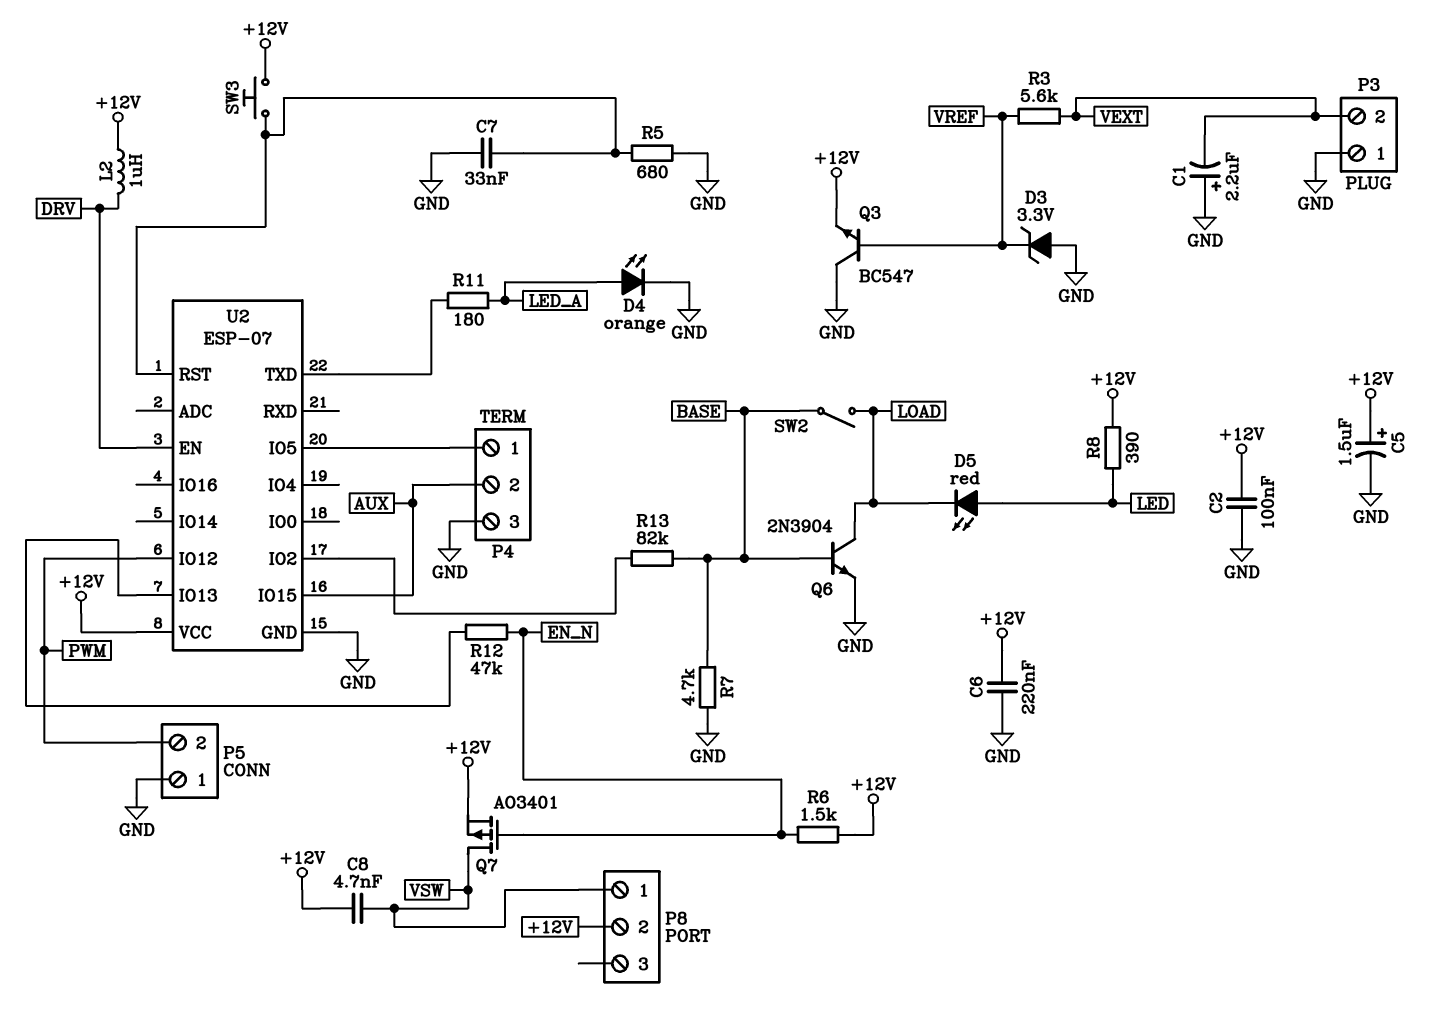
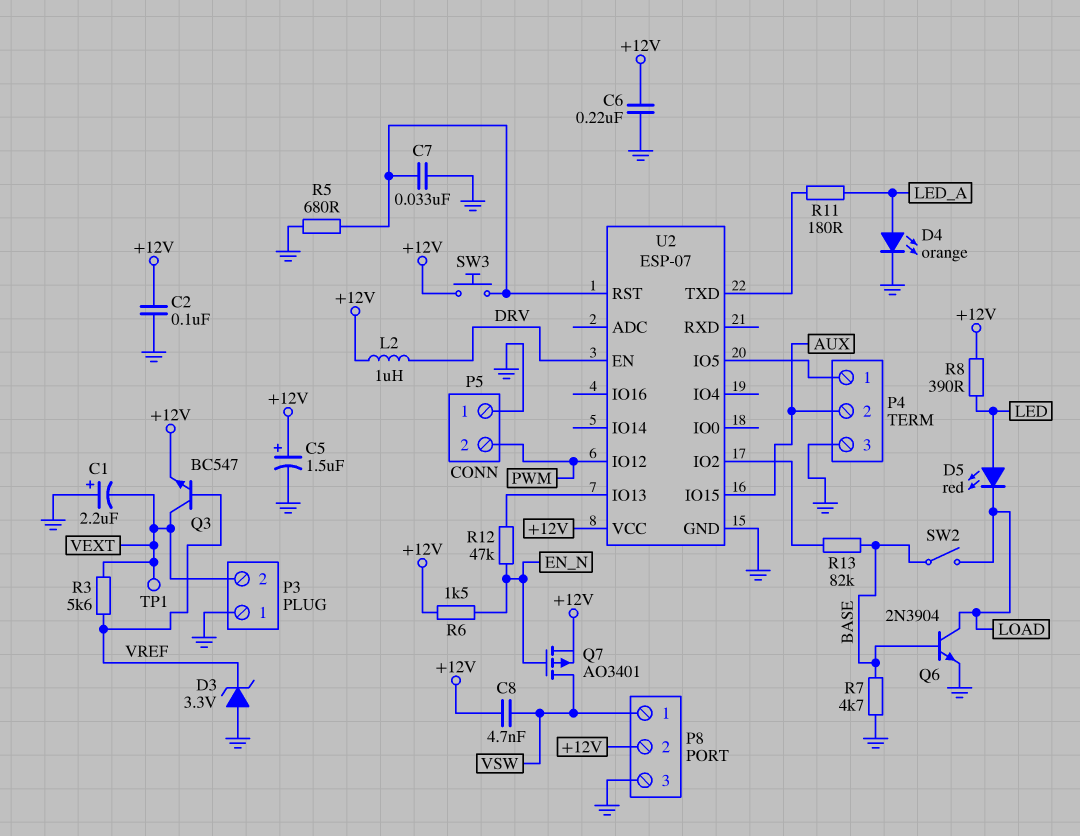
P8 pin 3: none -> GND
Q3: NPN BC547 (B VREF, C GND, E +12V) -> NPN BC547 (B VREF, C VEXT, E +12V)
TP1: none -> test point (VEXT)

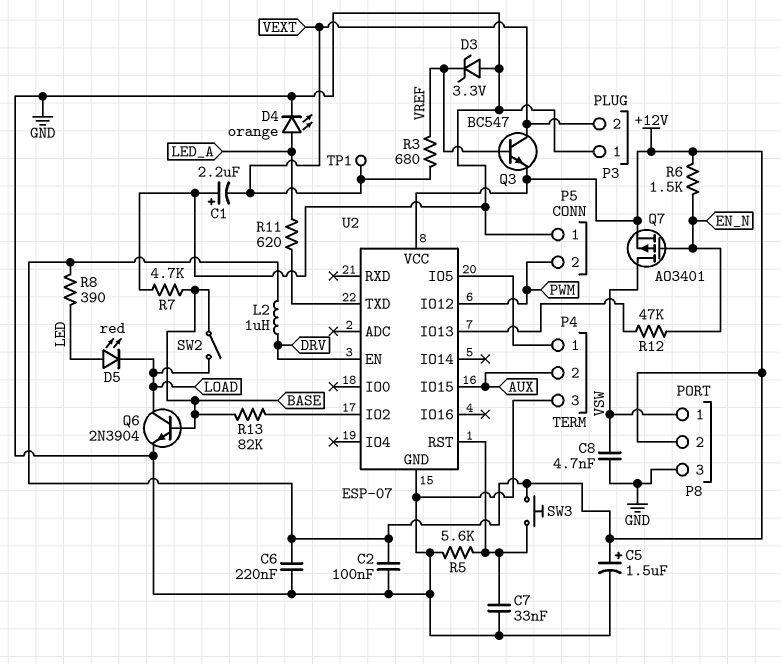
C8: 4.7nF (+12V, VSW) -> 4.7nF (GND, VSW)
R3: 5.6k (VEXT, VREF) -> 680 (VEXT, VREF)
R5: 680 (GND, U2/RST) -> 5.6k (GND, U2/RST)
R11: 180 (LED_A, U2/TXD) -> 620 (LED_A, U2/TXD)

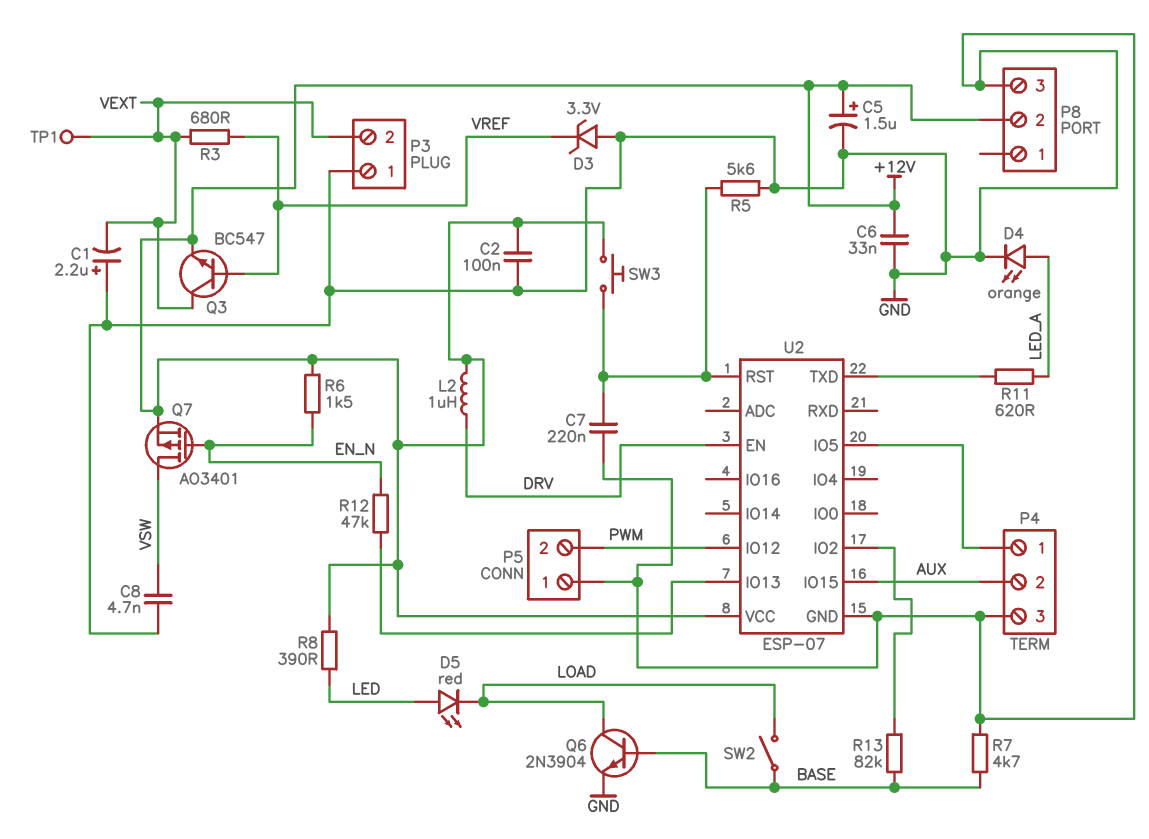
C6: 220nF (+12V, GND) -> 33nF (+12V, GND)
C7: 33nF (GND, U2/RST) -> 220nF (GND, U2/RST)
P8 pin 1: VSW -> none

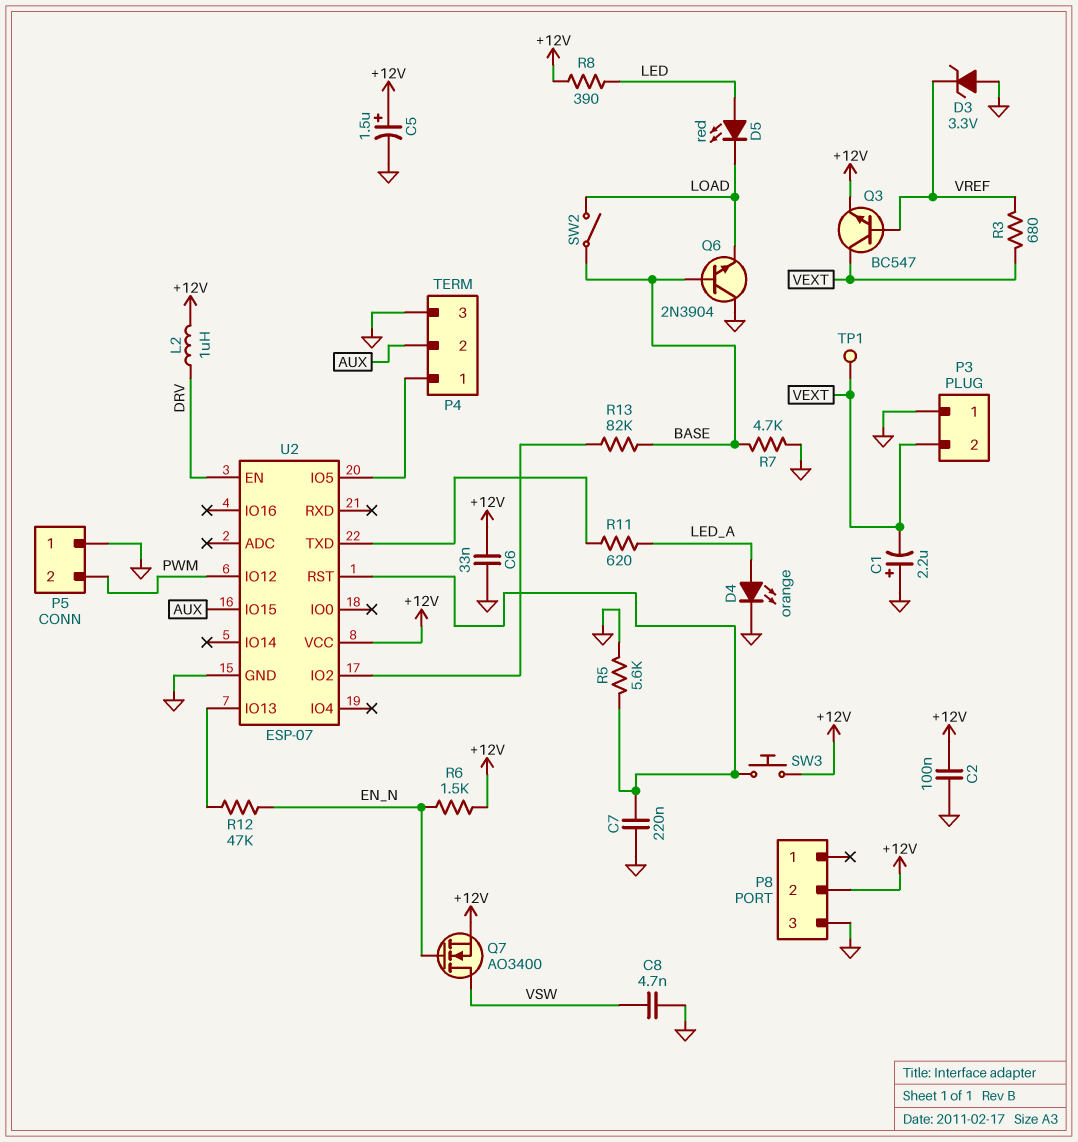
Q6: NPN 2N3904 (B BASE, C LOAD, E GND) -> NPN 2N3904 (B BASE, C GND, E LOAD)
Q7: PMOS AO3401 (G EN_N, D VSW, S +12V) -> NMOS AO3400 (G EN_N, D VSW, S +12V)

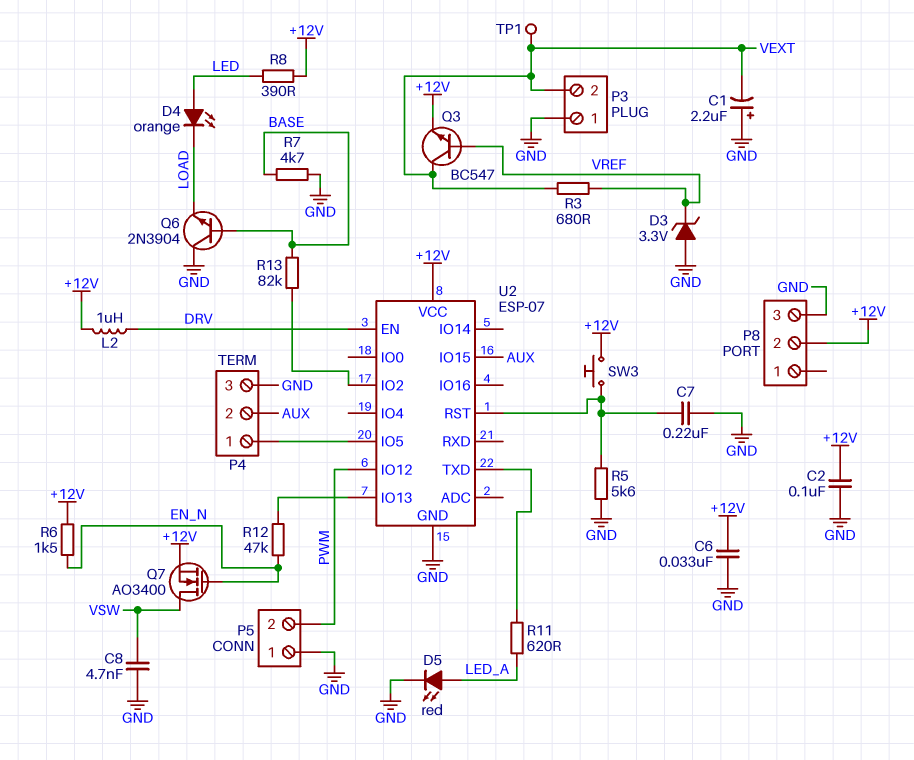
C5: 1.5uF (plus +12V, minus GND) -> none
D4: LED orange (A LED_A, K GND) -> LED orange (A LED, K LOAD)
D5: LED red (A LED, K LOAD) -> LED red (A LED_A, K GND)
SW2: switch (BASE, LOAD) -> none

